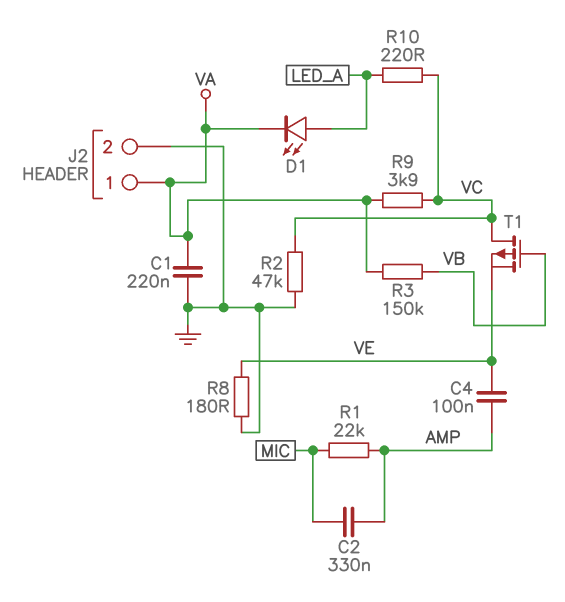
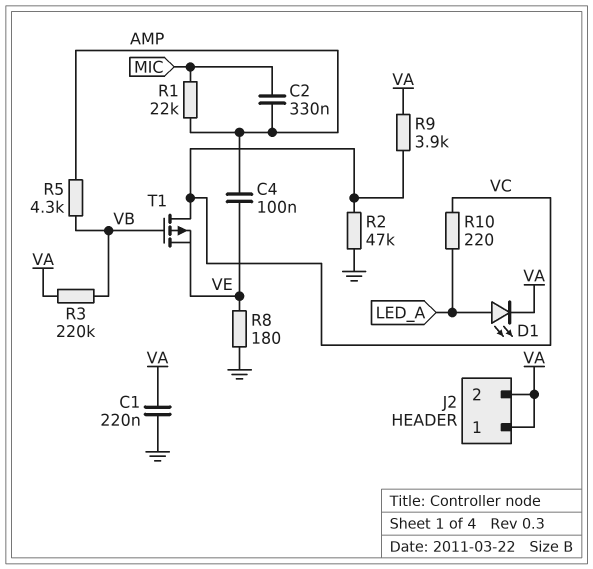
J2 pin 2: GND -> VA
R3: 150k (VA, VB) -> 220k (VA, VB)
R5: none -> 4.3k (AMP, VB)

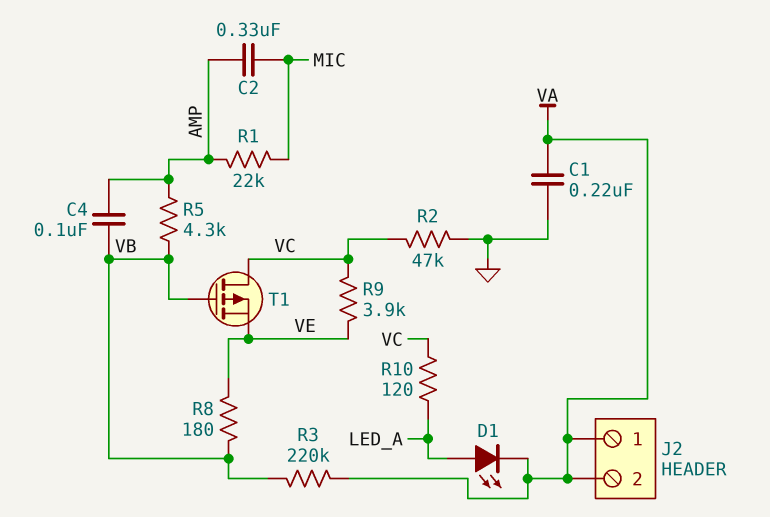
C4: 100nF (AMP, VE) -> 100nF (AMP, VB)
R8: 180 (GND, VE) -> 180 (VB, VE)
R9: 3.9k (VA, VC) -> 3.9k (VC, VE)
R10: 220 (LED_A, VC) -> 120 (LED_A, VC)

